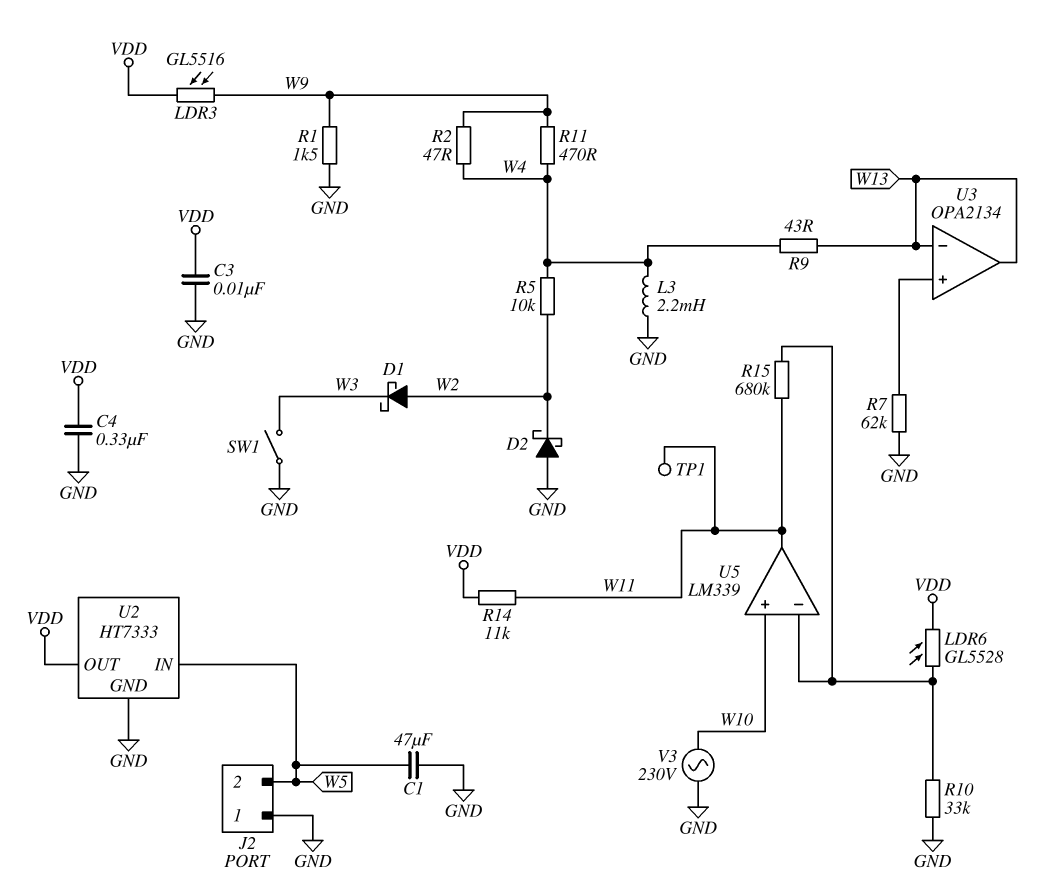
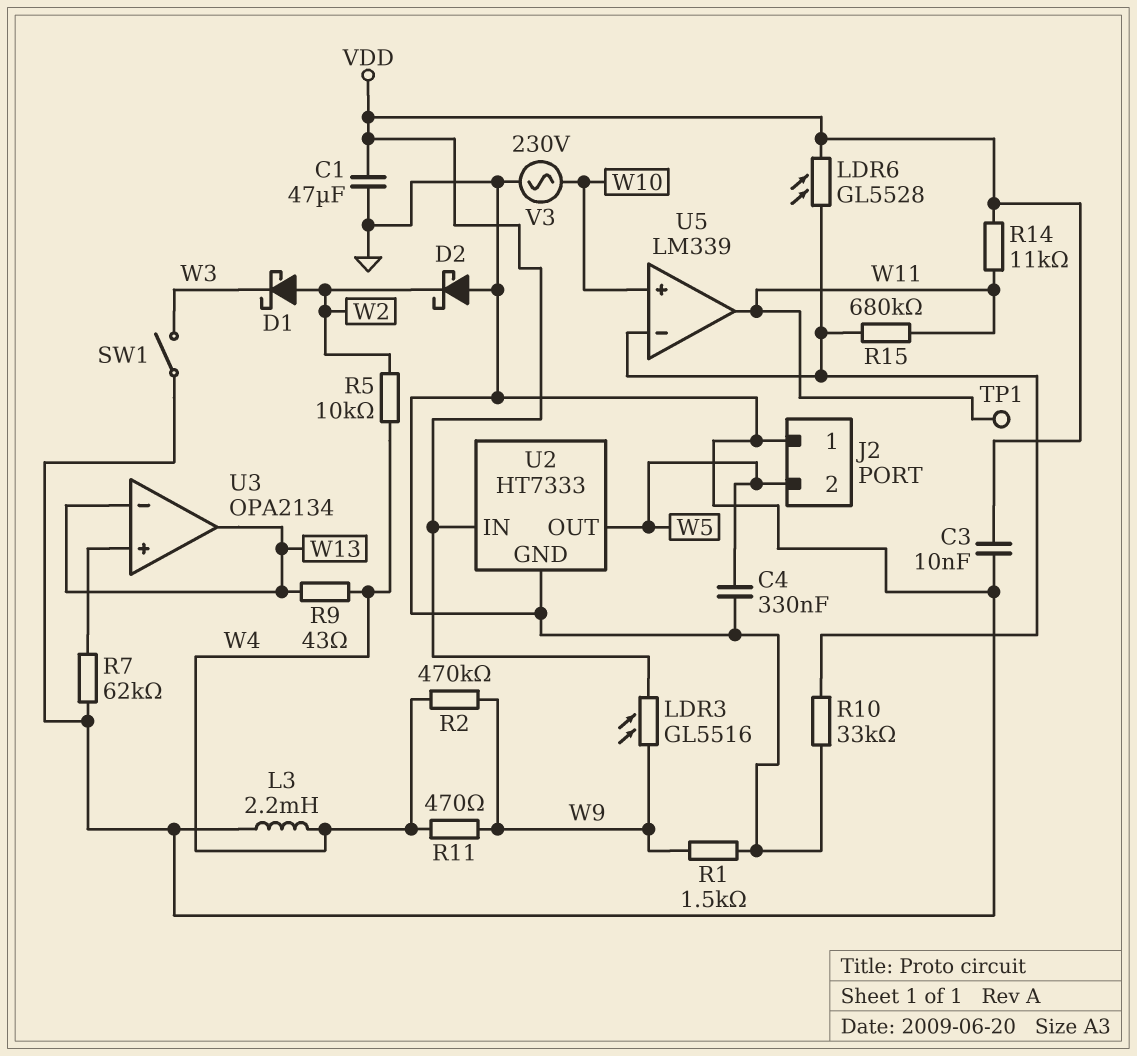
C1: 47uF (GND, W5) -> 47uF (GND, VDD)
C4: 330nF (GND, VDD) -> 330nF (GND, W5)
R2: 47 (W4, W9) -> 470k (W4, W9)
U2 pin IN: W5 -> VDD
U2 pin OUT: VDD -> W5

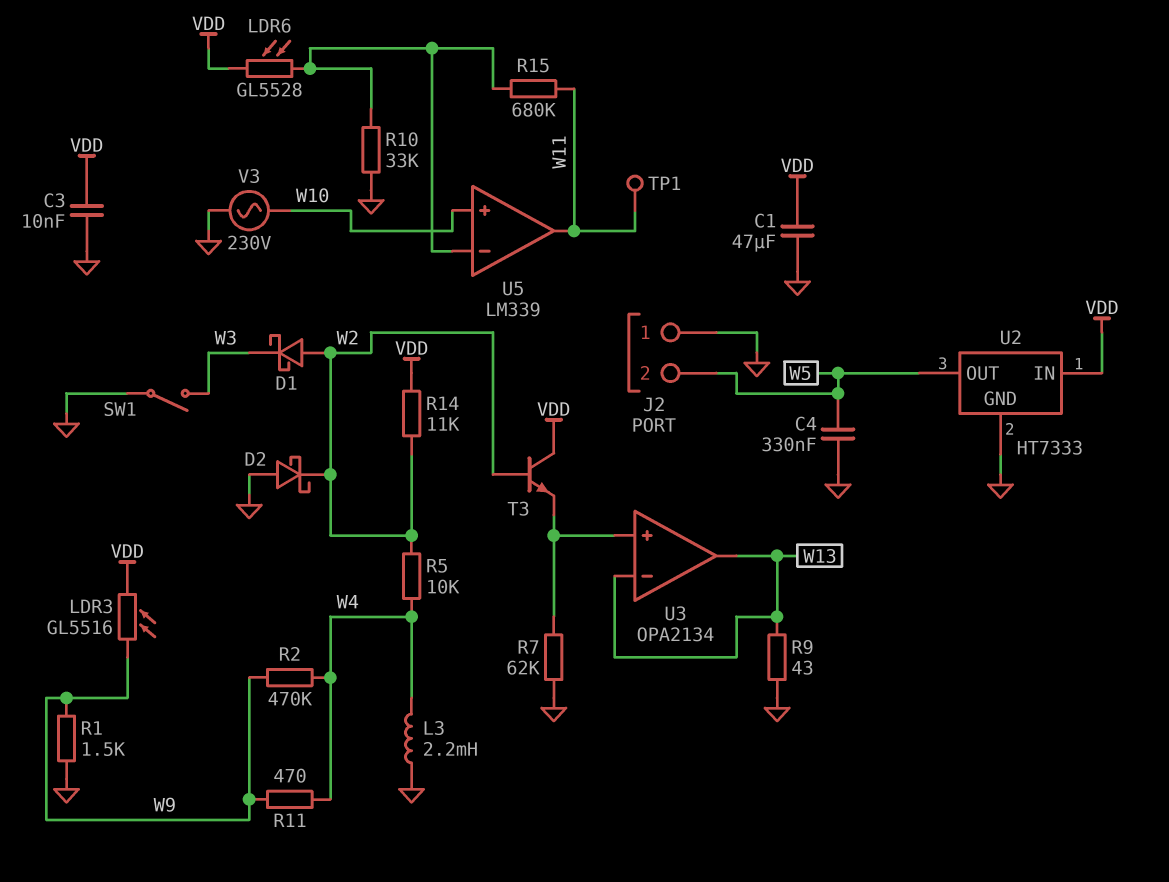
R9: 43 (W4, W13) -> 43 (GND, W13)
R14: 11k (VDD, W11) -> 11k (VDD, W2)
T3: none -> NPN (B W2, C VDD, E U3/in+)

